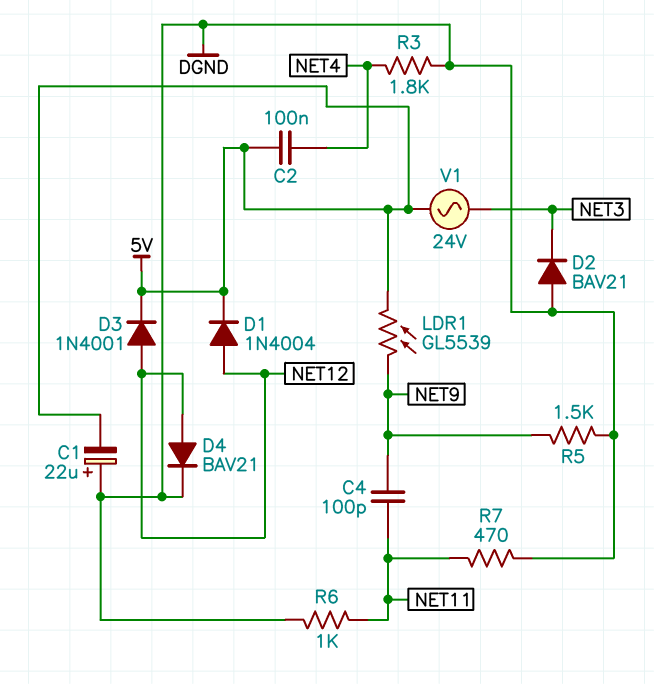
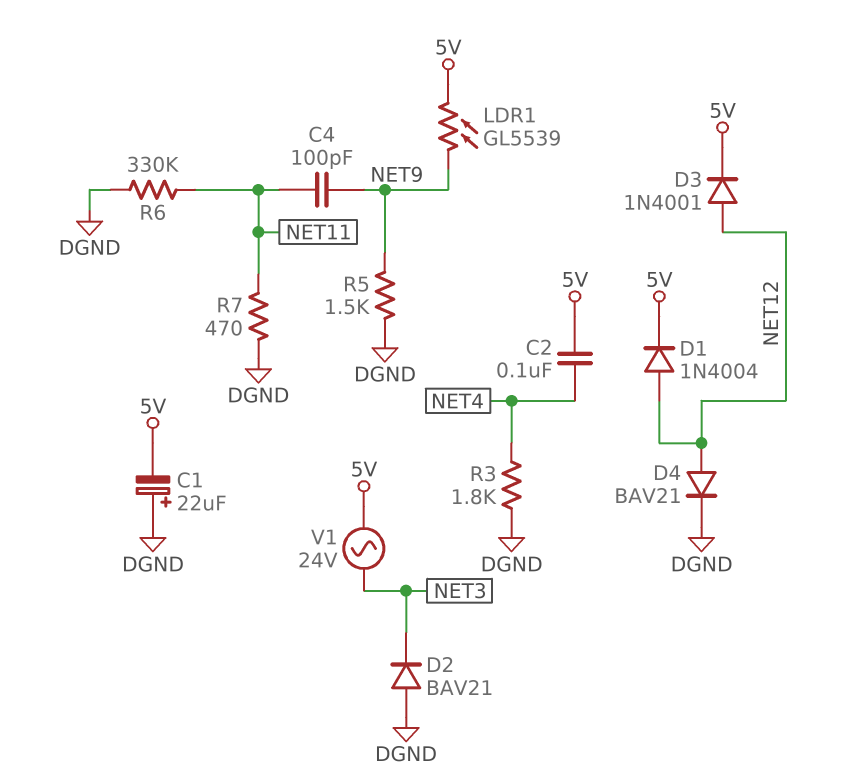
R6: 1k (DGND, NET11) -> 330k (DGND, NET11)

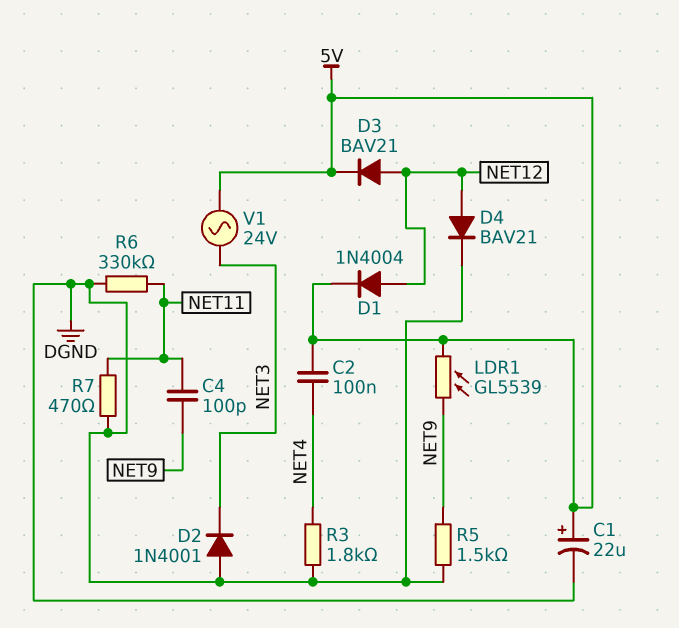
C1: 22uF (plus DGND, minus 5V) -> 22uF (plus 5V, minus DGND)
D2: diode BAV21 (A DGND, K NET3) -> diode 1N4001 (A DGND, K NET3)
D3: diode 1N4001 (A NET12, K 5V) -> diode BAV21 (A NET12, K 5V)

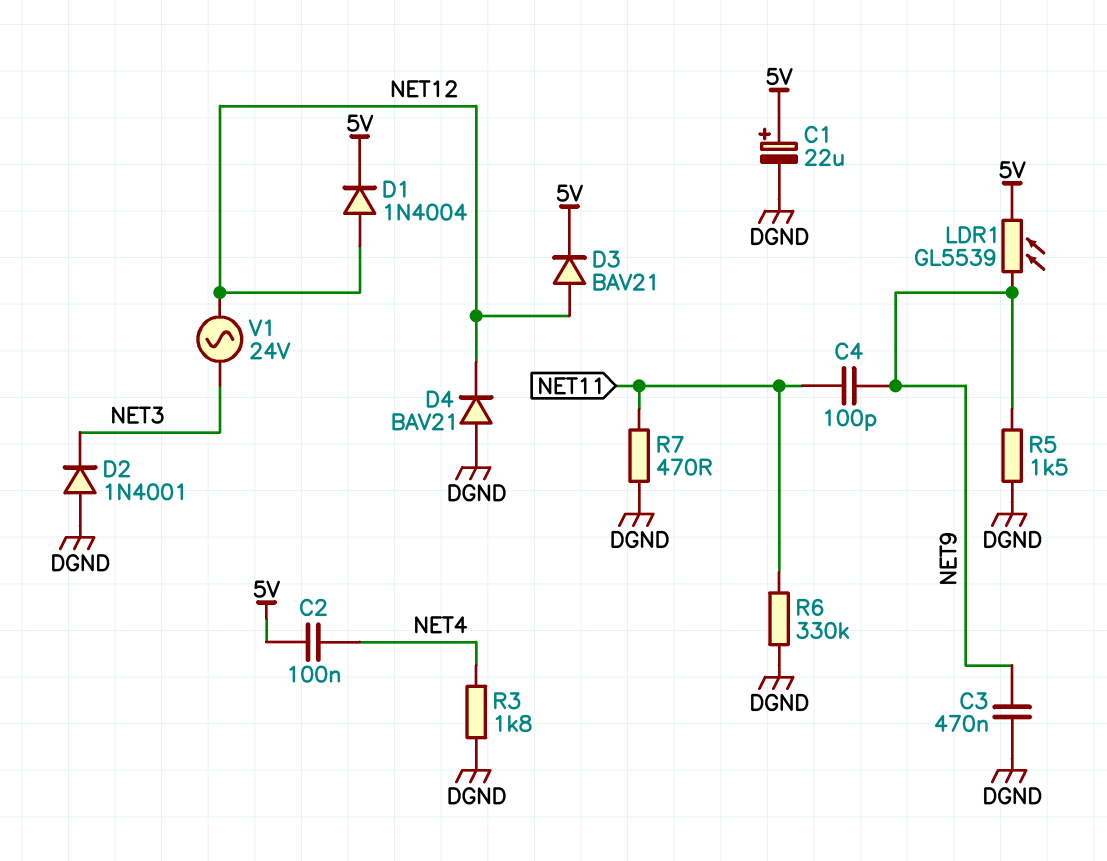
C3: none -> 470nF (DGND, NET9)
D4: diode BAV21 (A NET12, K DGND) -> diode BAV21 (A DGND, K NET12)
V1: AC 24V (5V, NET3) -> AC 24V (NET3, NET12)

